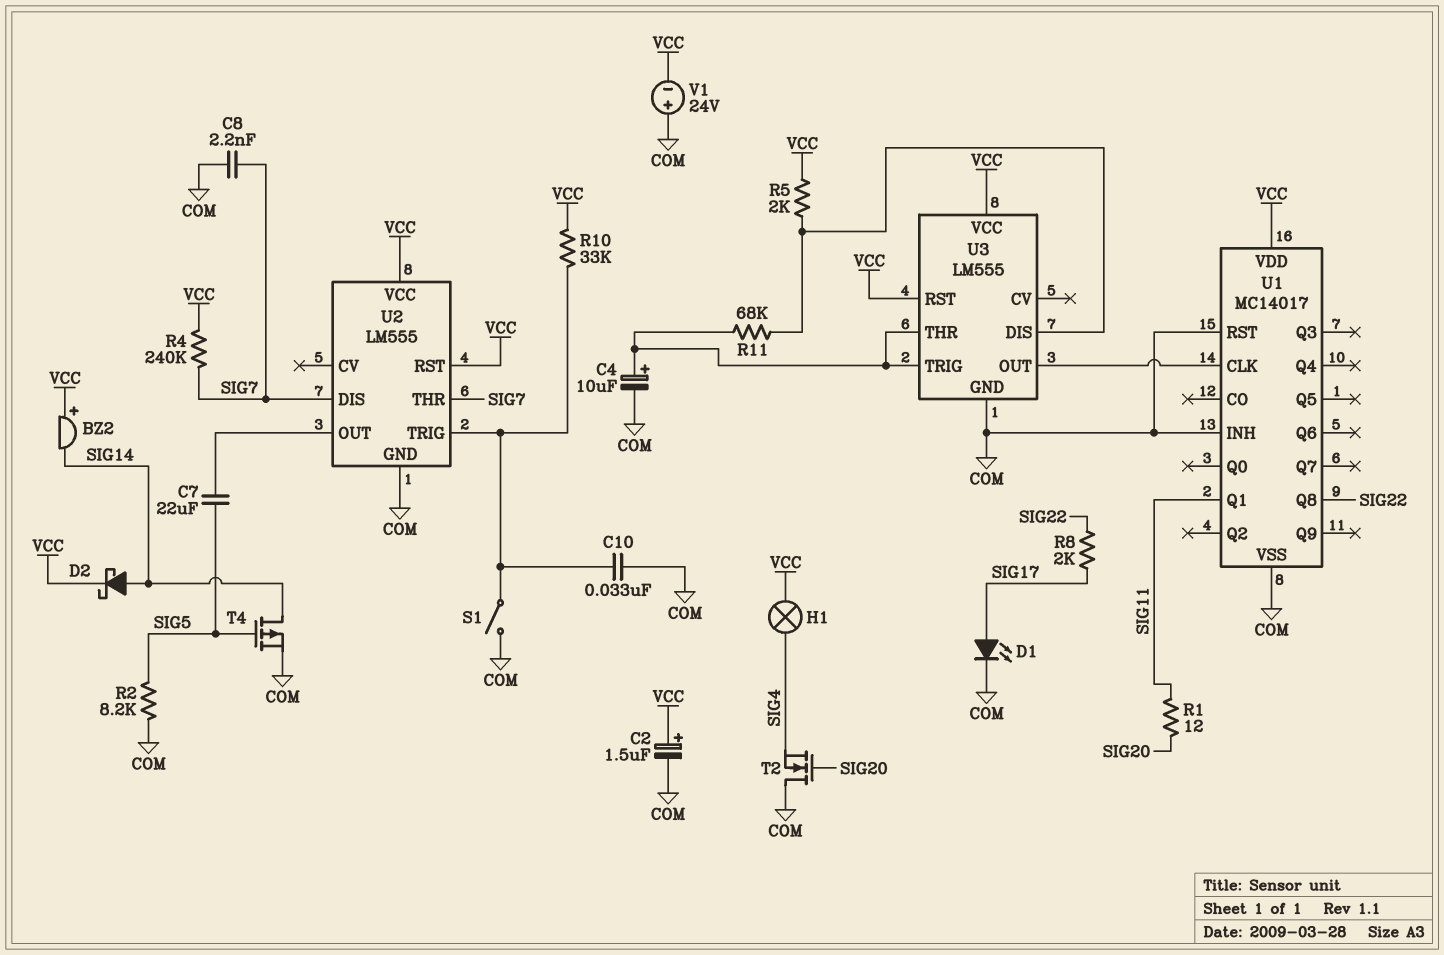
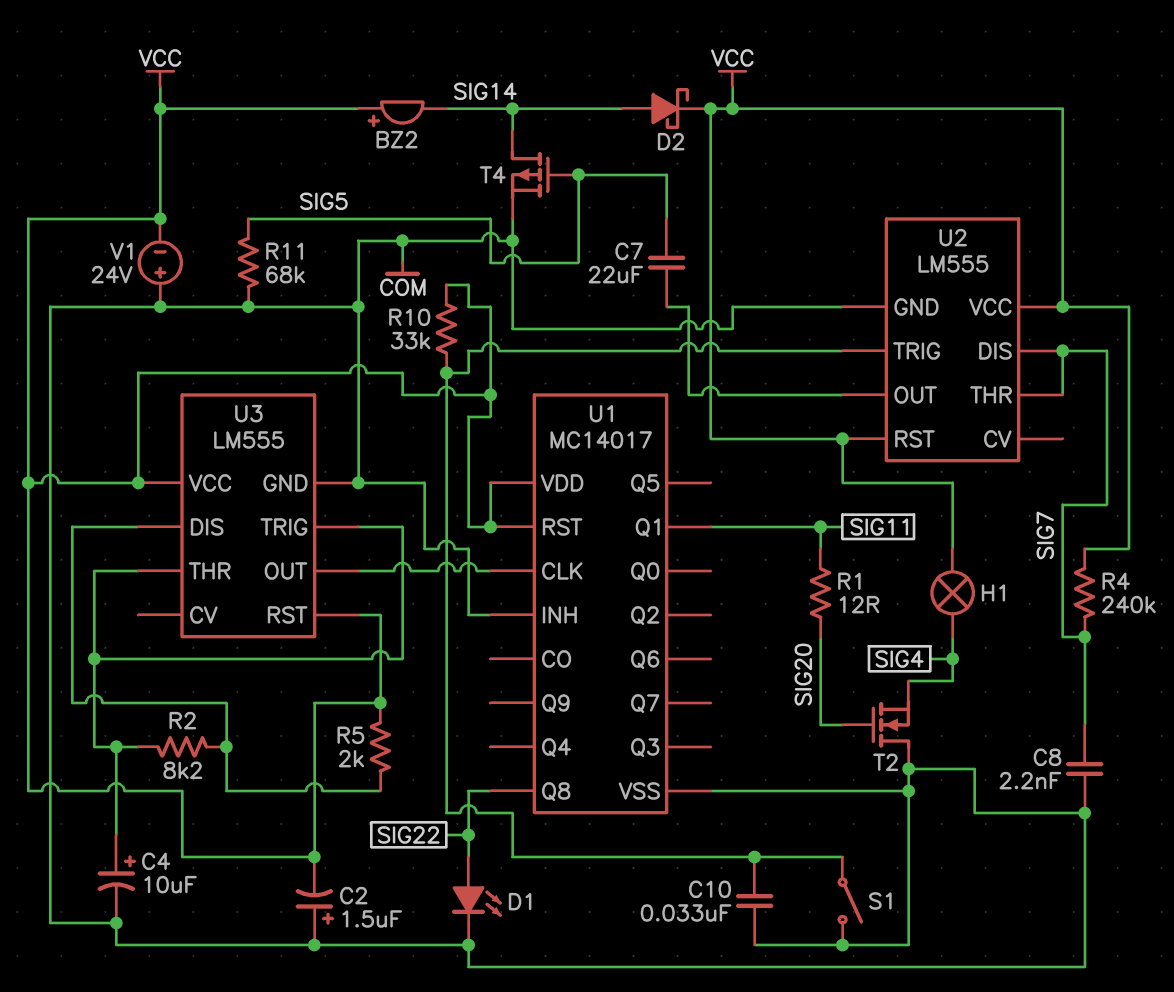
C2: 1.5uF (plus VCC, minus COM) -> 1.5uF (plus COM, minus VCC)
D1: LED (A SIG17, K COM) -> LED (A SIG22, K COM)
R2: 8.2k (COM, SIG5) -> 8.2k (U3/DIS, U3/THR)
R8: 2k (SIG17, SIG22) -> none
R11: 68k (U3/DIS, U3/THR) -> 68k (COM, SIG5)
U1 pin RST: COM -> VCC

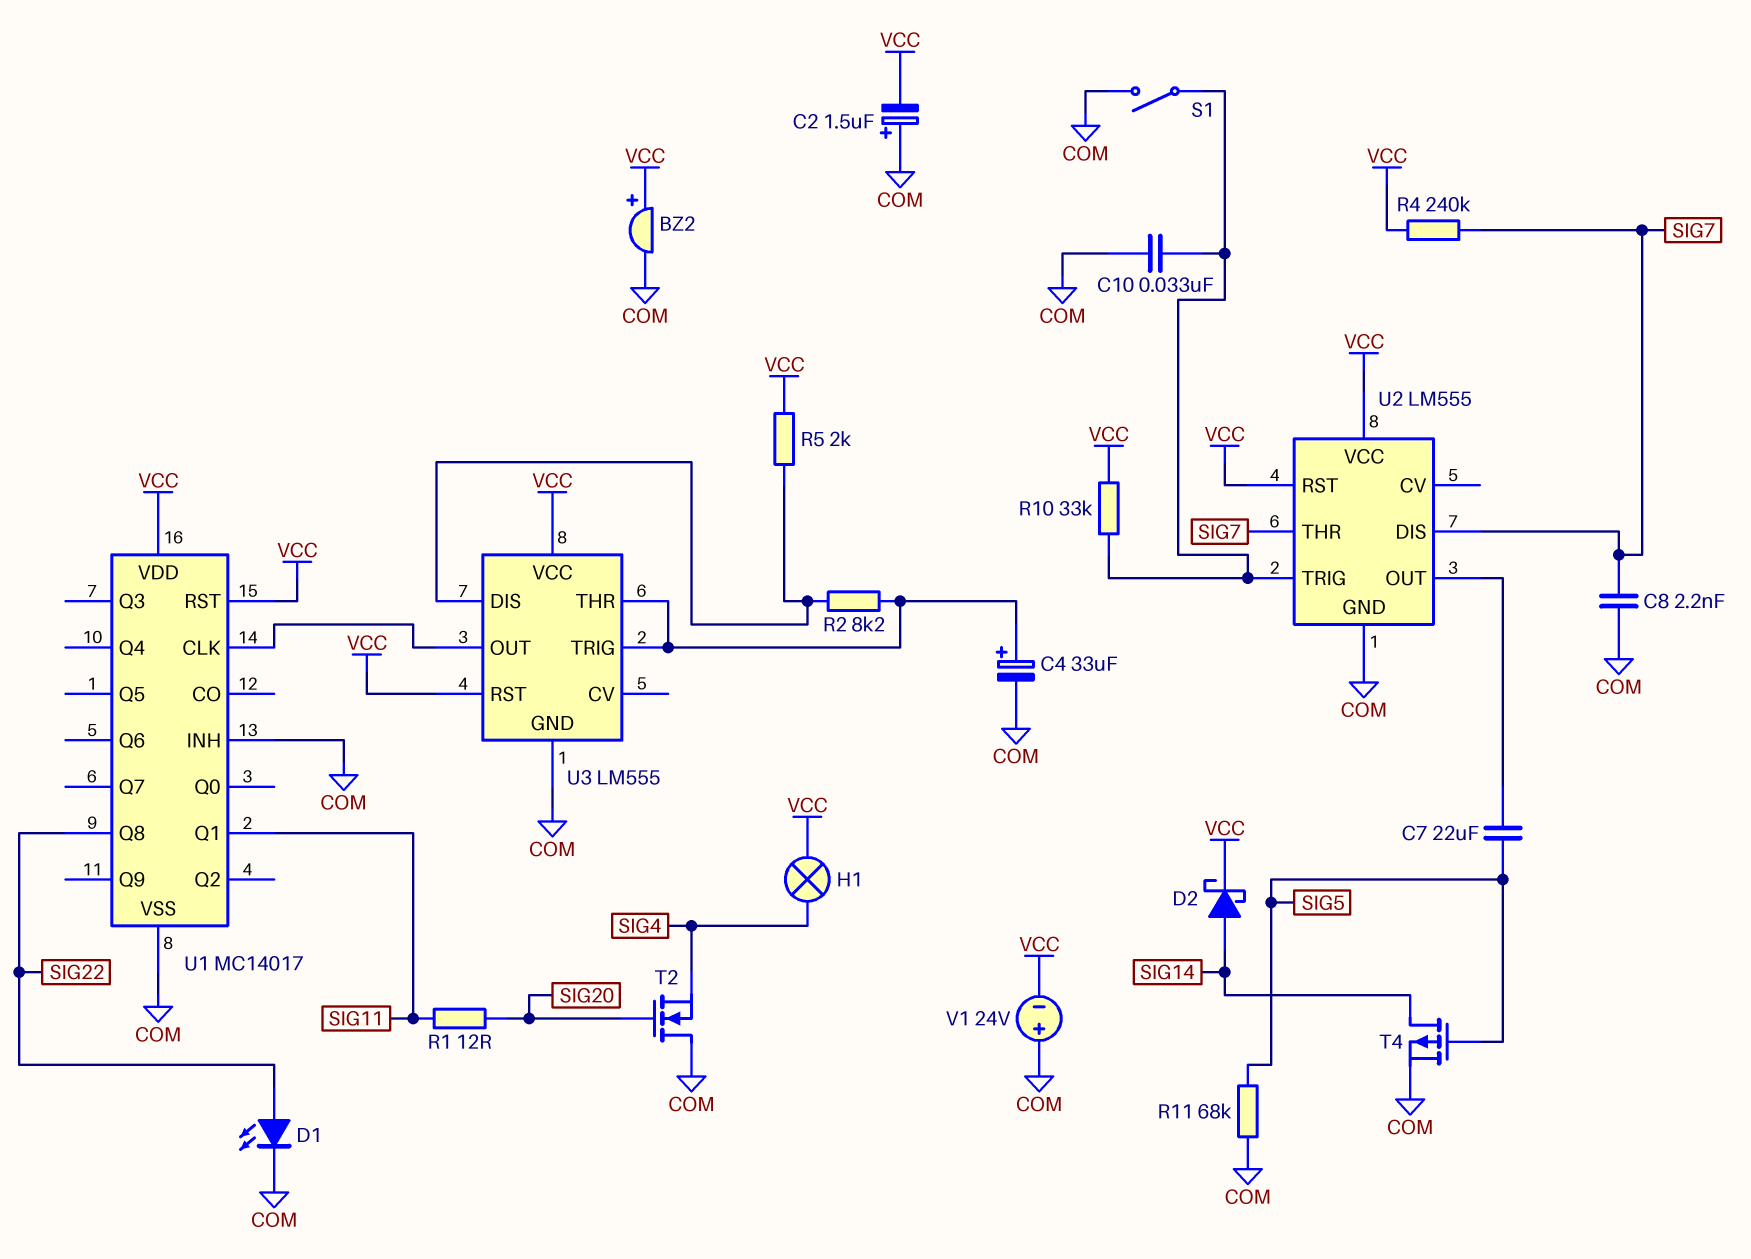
BZ2: buzzer (plus VCC, minus SIG14) -> buzzer (plus VCC, minus COM)
C4: 10uF (plus U3/THR, minus COM) -> 33uF (plus U3/THR, minus COM)

